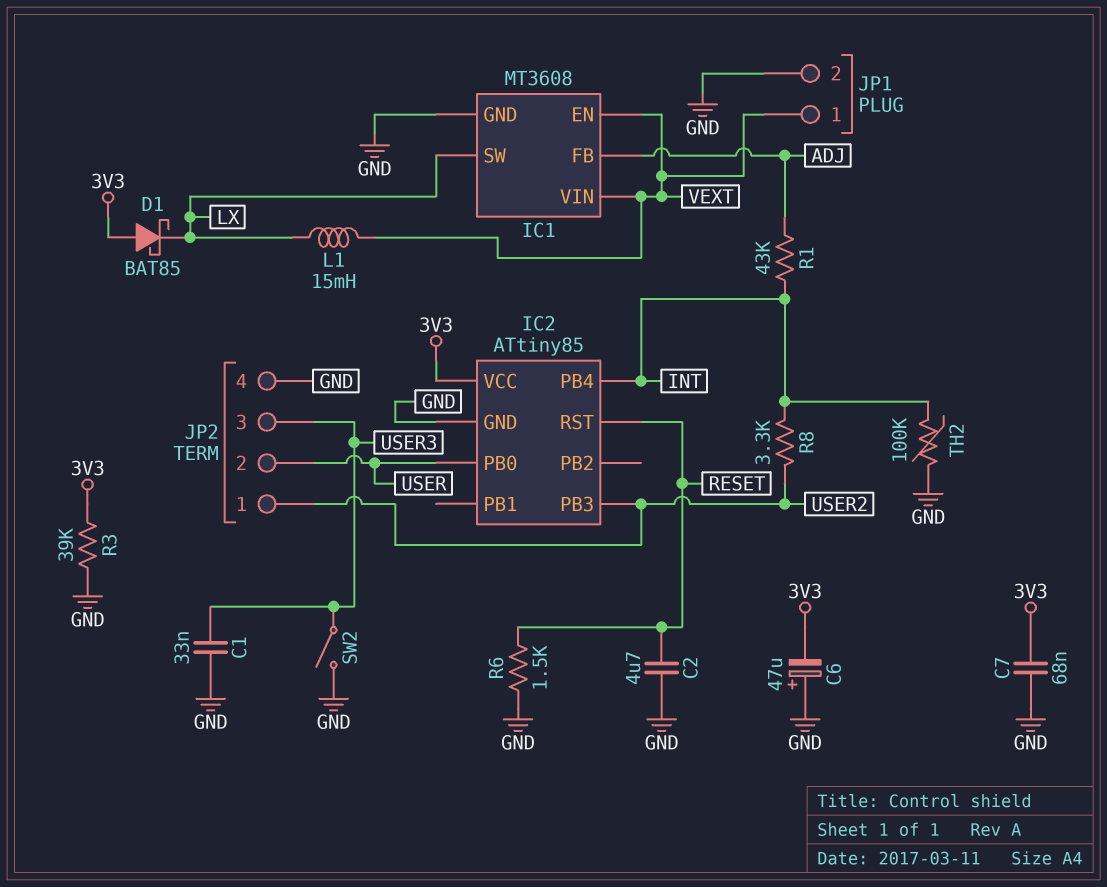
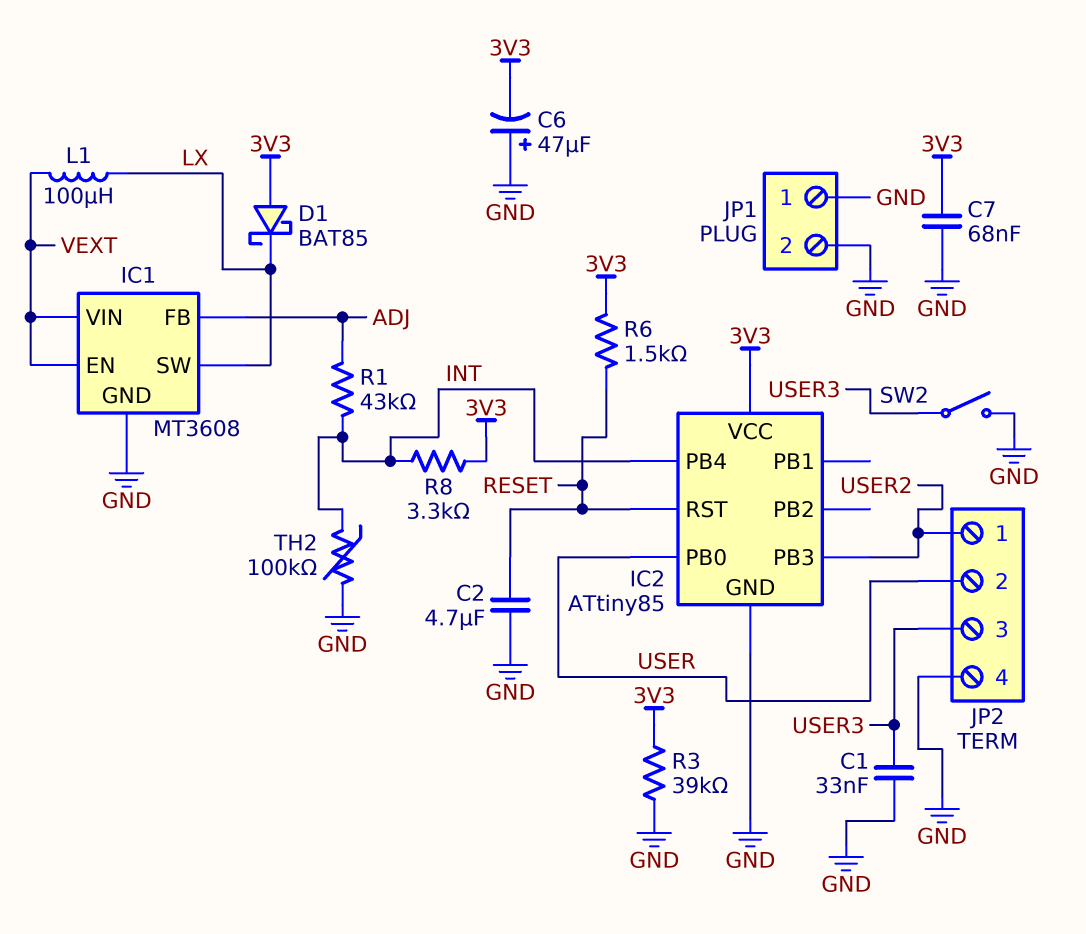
JP1 pin 1: VEXT -> GND
L1: 15mH (LX, VEXT) -> 100uH (LX, VEXT)
R6: 1.5k (GND, RESET) -> 1.5k (3V3, RESET)
R8: 3.3k (INT, USER2) -> 3.3k (3V3, INT)

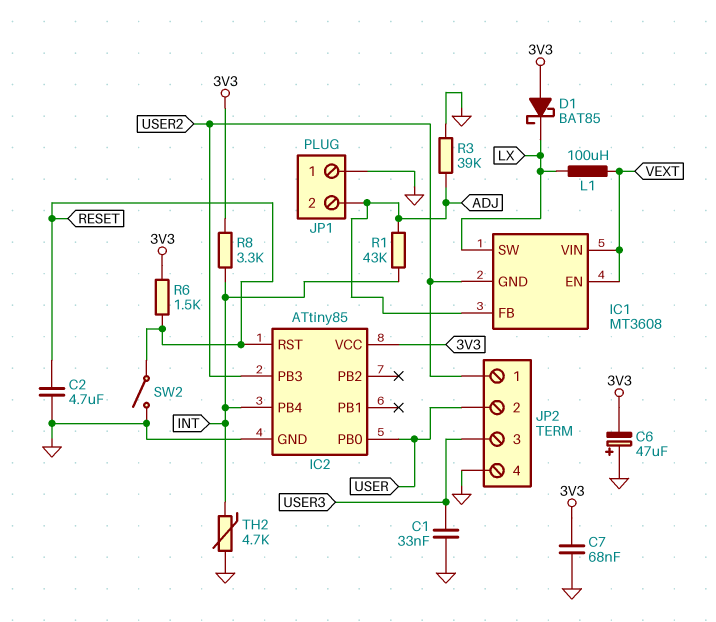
IC1 pin GND: GND -> USER2
JP1 pin 2: GND -> ADJ
R3: 39k (3V3, GND) -> 39k (ADJ, GND)
SW2: switch (GND, USER3) -> switch (GND, RESET)
TH2: 100k (GND, INT) -> 4.7k (GND, INT)

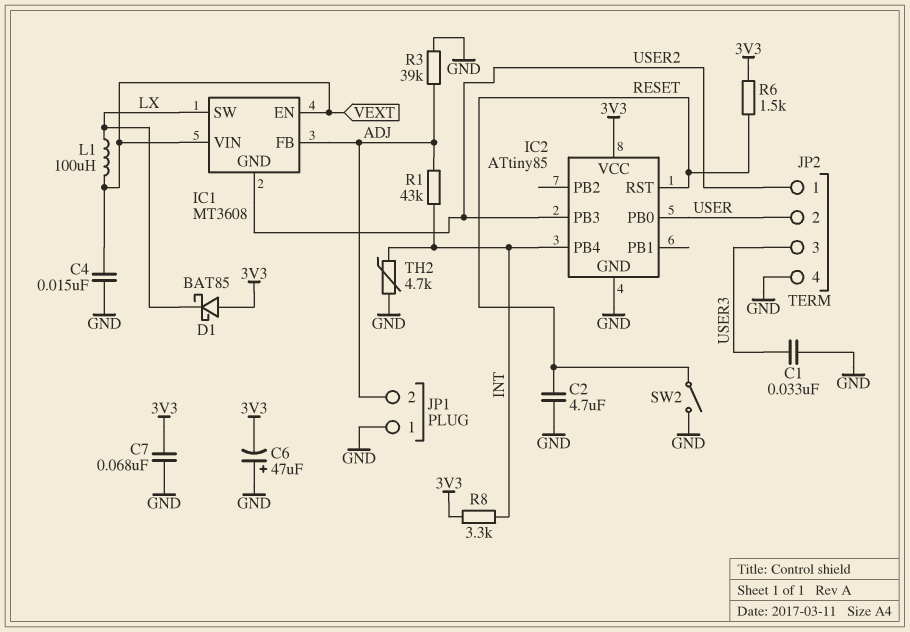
C4: none -> 15nF (GND, VEXT)

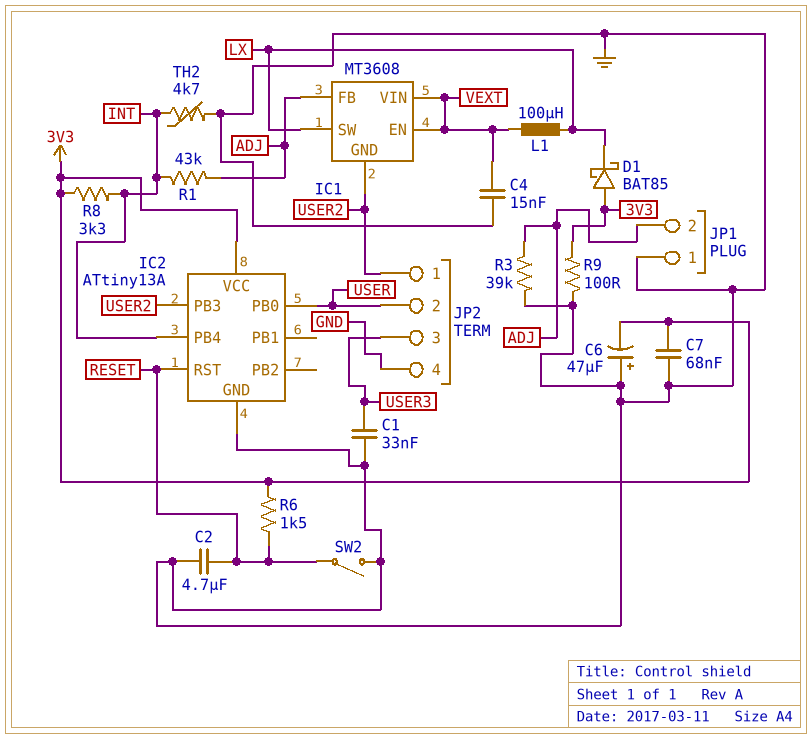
IC2: ATtiny85 -> ATtiny13A
R9: none -> 100 (3V3, GND)

